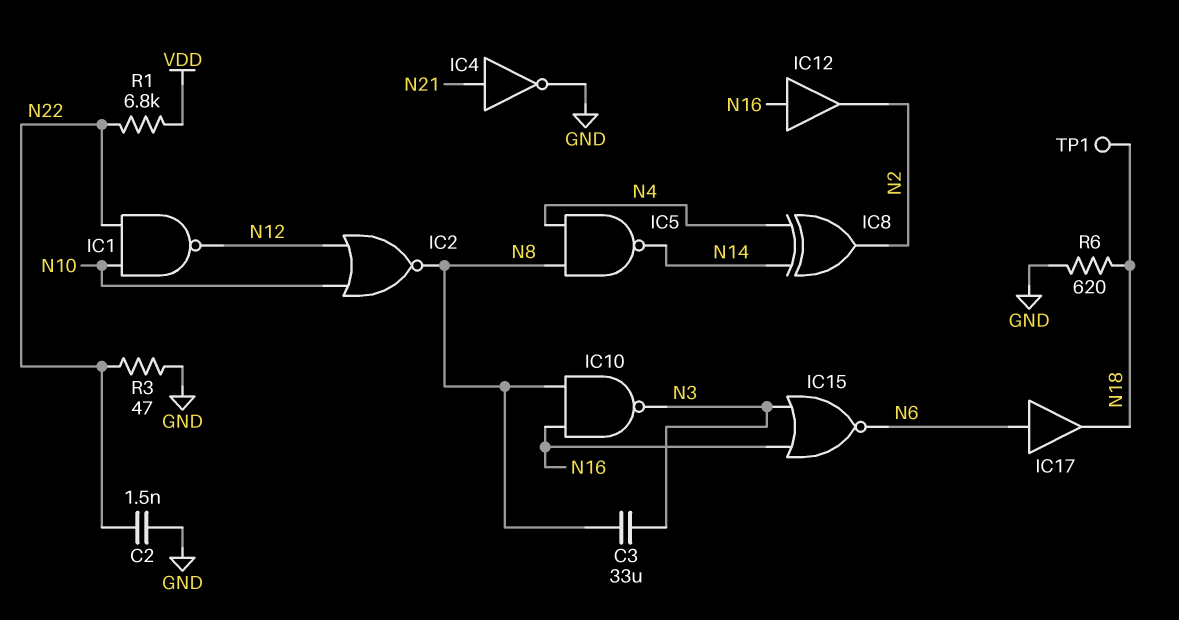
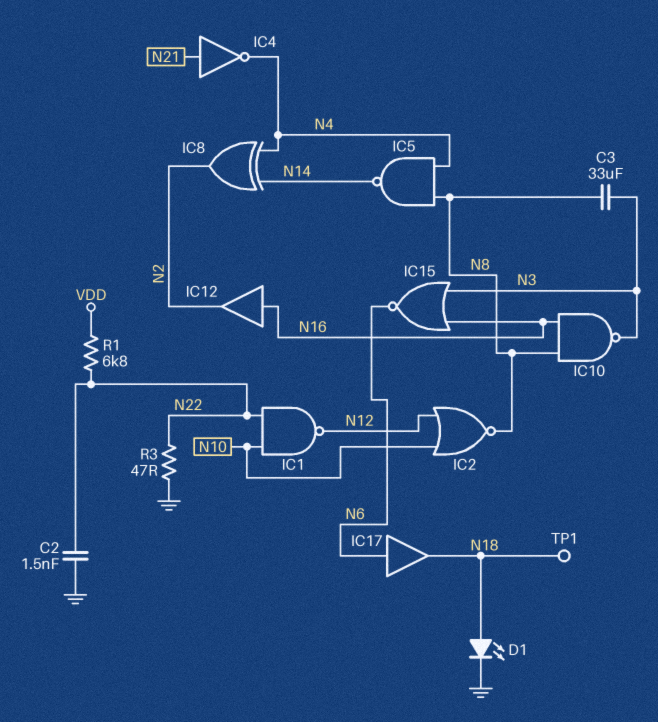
D1: none -> LED (A N18, K GND)
IC4: NOT (in N21, out GND) -> NOT (in N21, out N4)
R6: 620 (GND, N18) -> none

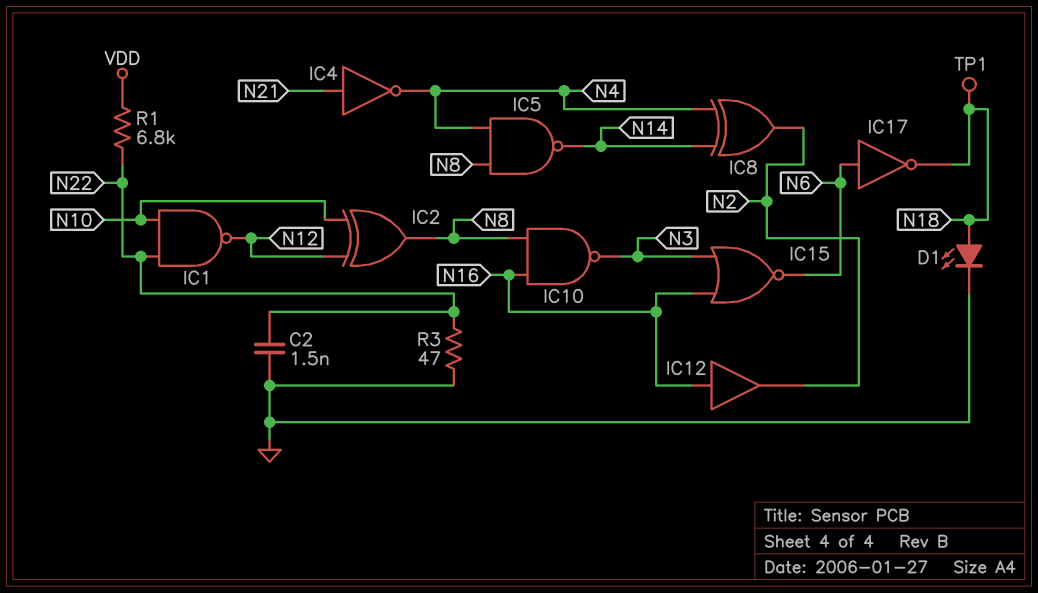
C3: 33uF (N3, N8) -> none
IC2: NOR (in N10, in N12, out N8) -> XOR (in N10, in N12, out N8)
IC17: buffer (in N6, out N18) -> NOT (in N6, out N18)

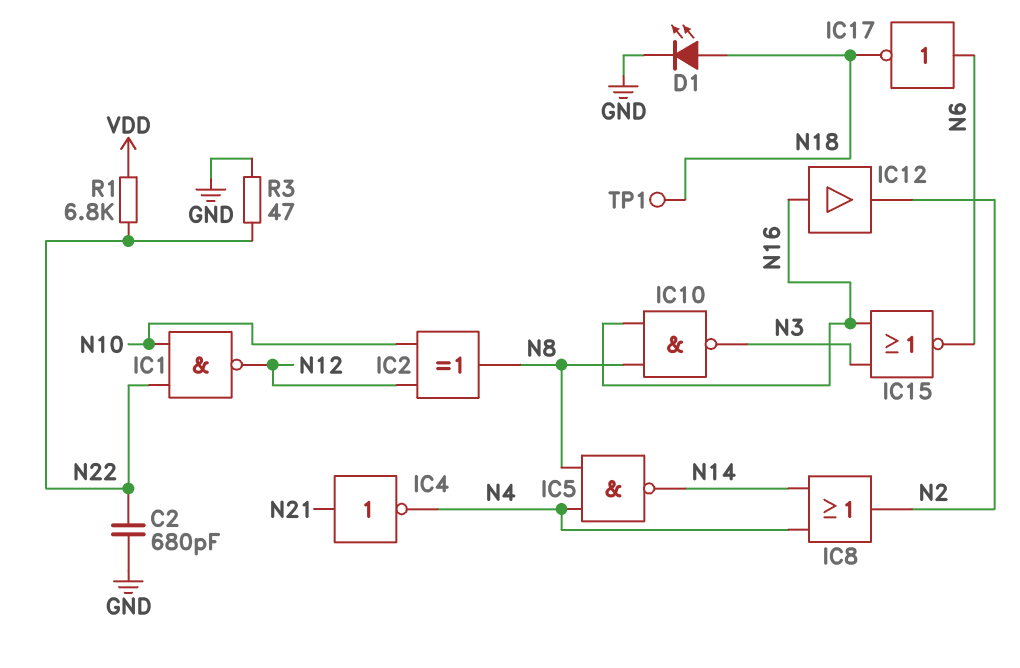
C2: 1.5nF (GND, N22) -> 680pF (GND, N22)
IC8: XOR (in N4, in N14, out N2) -> OR (in N4, in N14, out N2)

